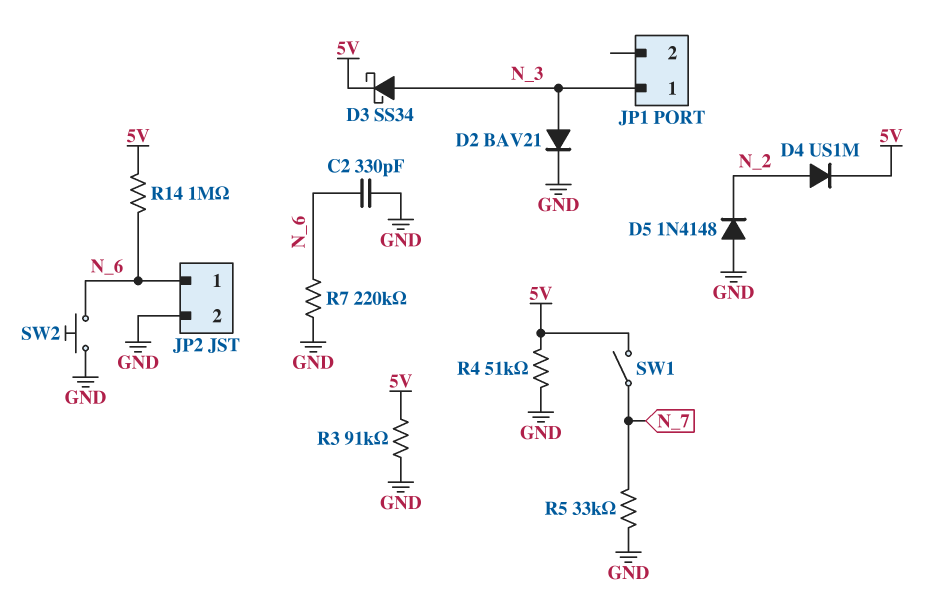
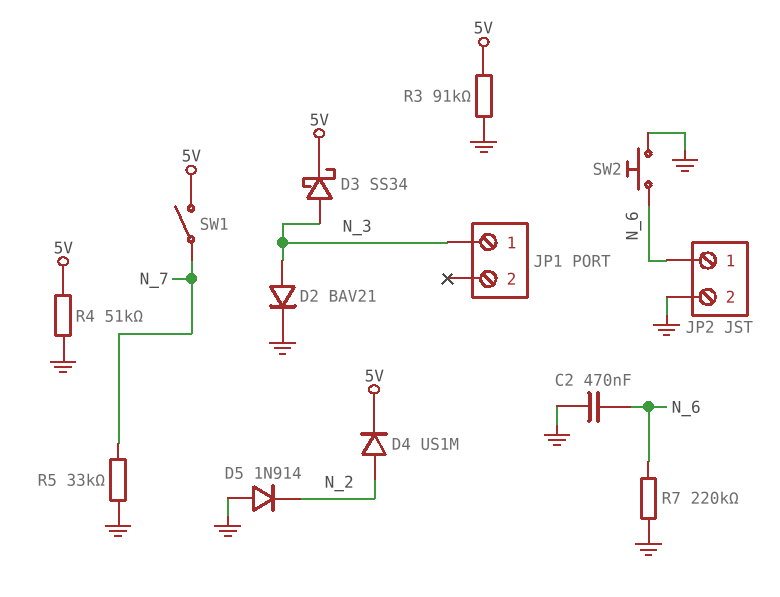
C2: 330pF (GND, N_6) -> 470nF (GND, N_6)
D5: diode 1N4148 (A GND, K N_2) -> diode 1N914 (A GND, K N_2)
R14: 1M (5V, N_6) -> none

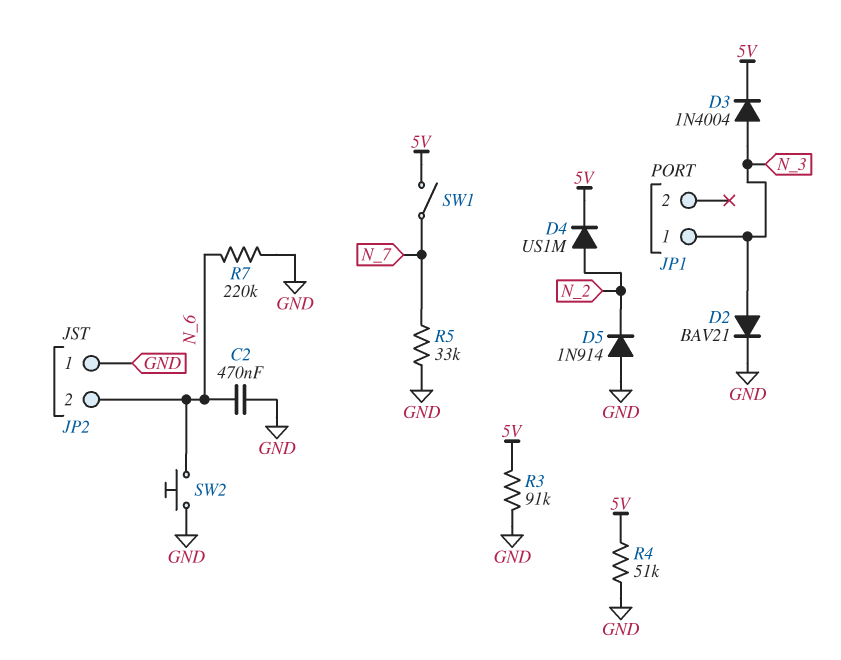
D3: schottky SS34 (A N_3, K 5V) -> diode 1N4004 (A N_3, K 5V)
JP2 pin 1: N_6 -> GND
JP2 pin 2: GND -> N_6

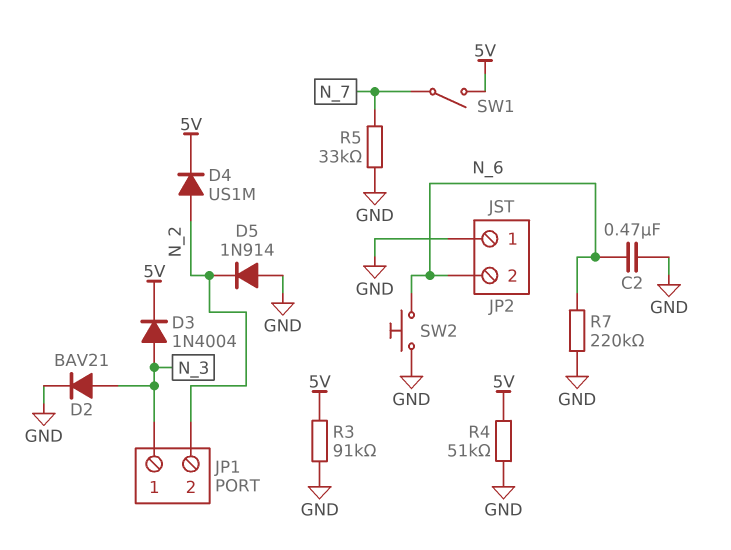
JP1 pin 2: none -> N_2

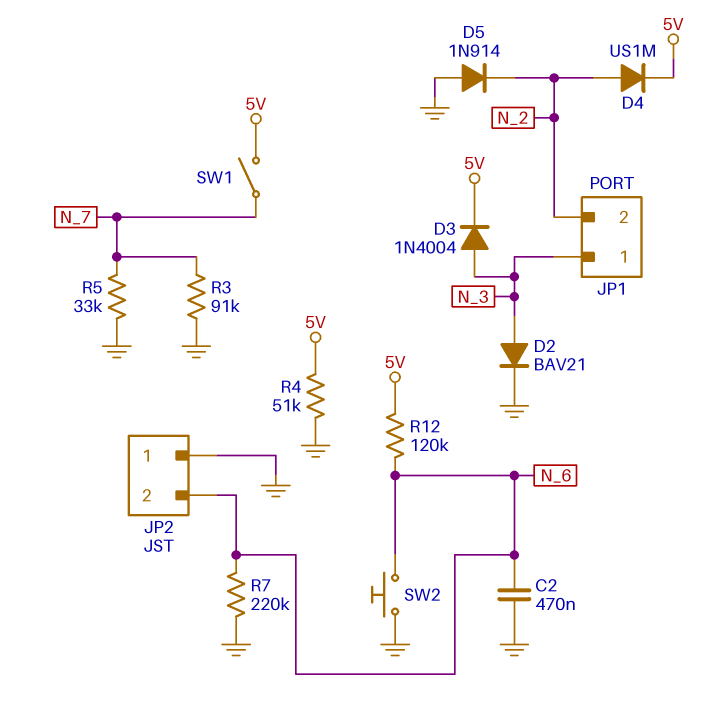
R3: 91k (5V, GND) -> 91k (GND, N_7)
R12: none -> 120k (5V, N_6)

